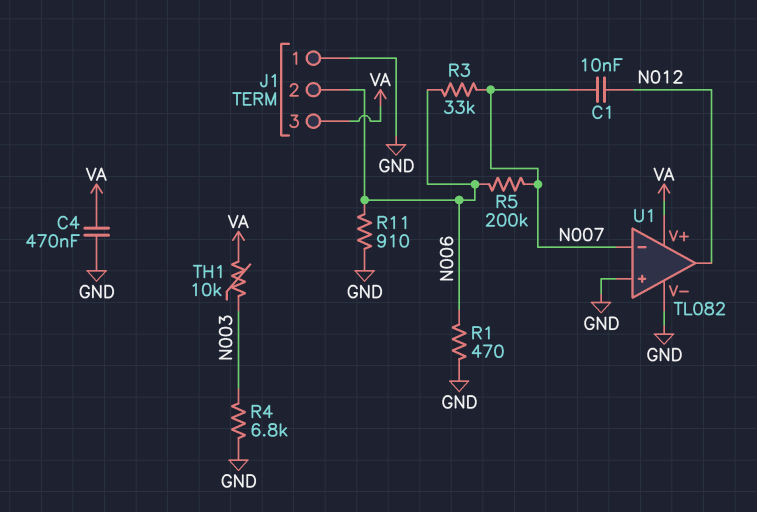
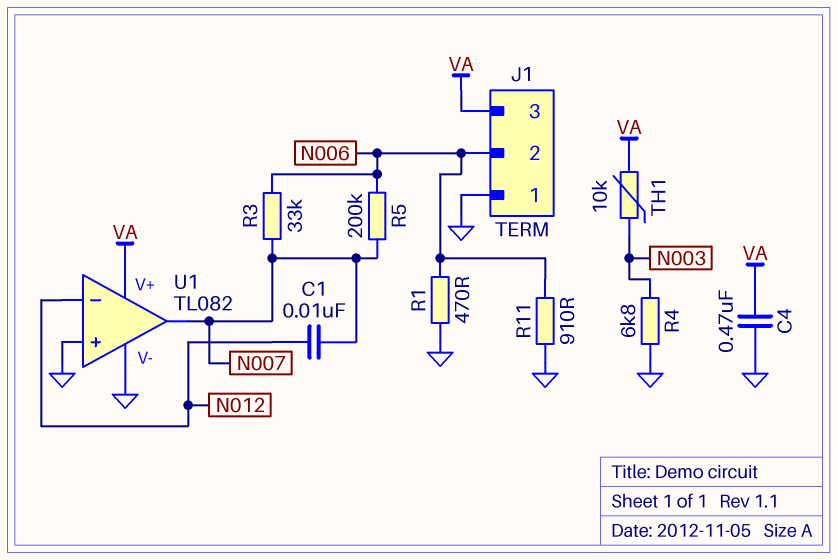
U1 pin in-: N007 -> N012
U1 pin out: N012 -> N007

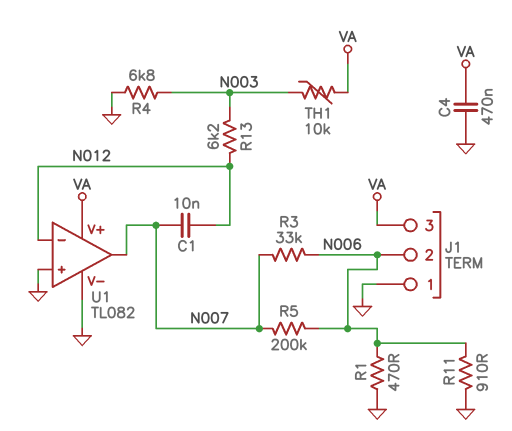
R13: none -> 6.2k (N003, N012)

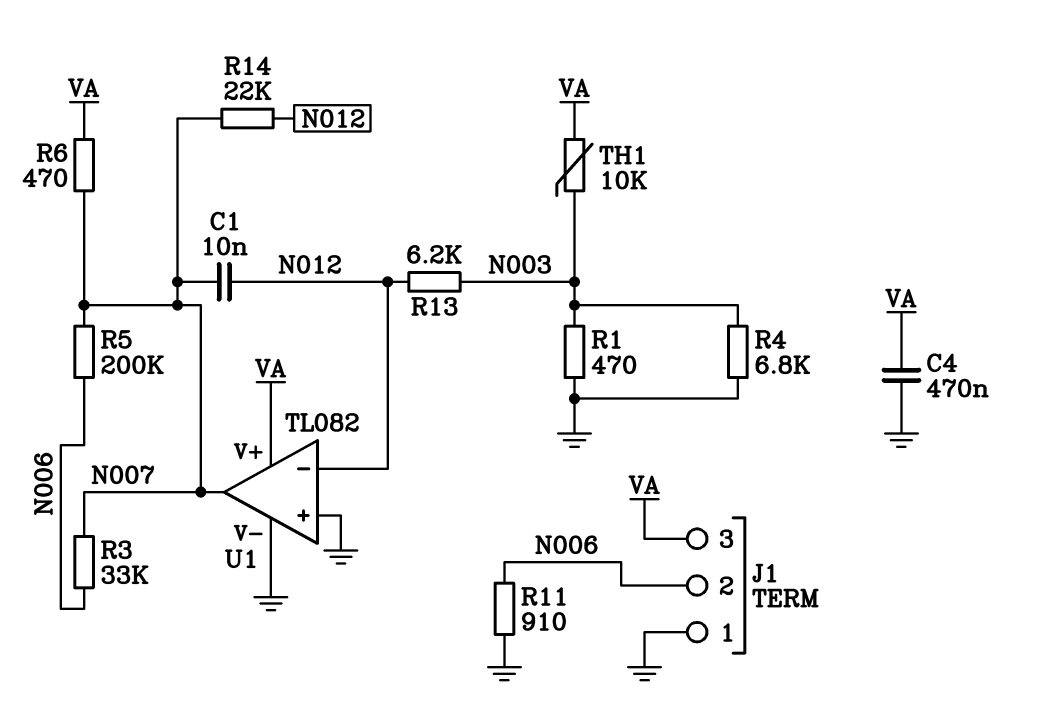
R1: 470 (GND, N006) -> 470 (GND, N003)
R6: none -> 470 (N007, VA)
R14: none -> 22k (N007, N012)

